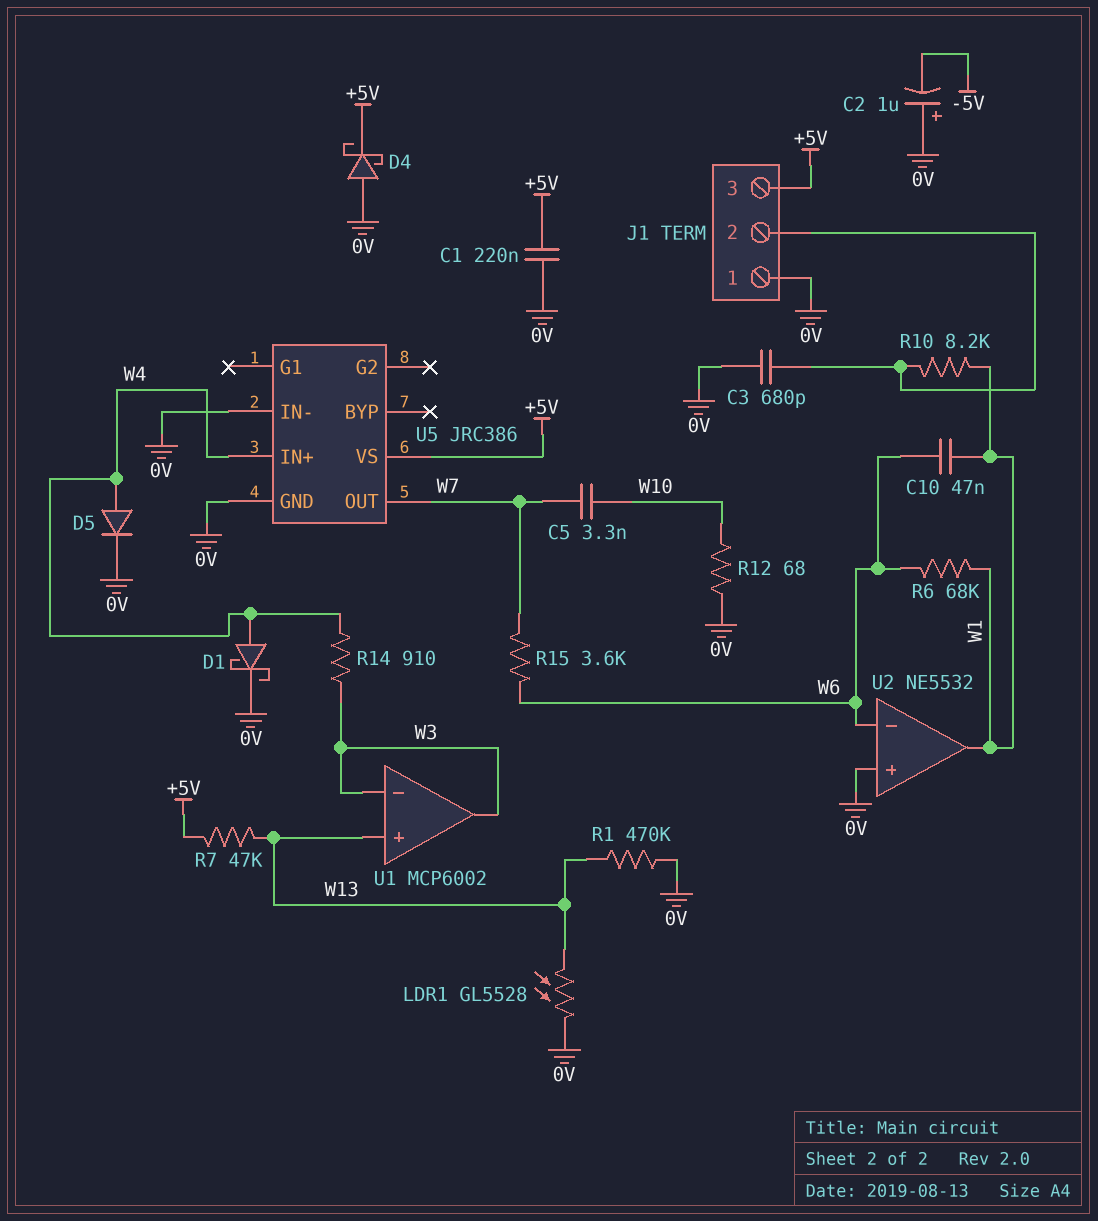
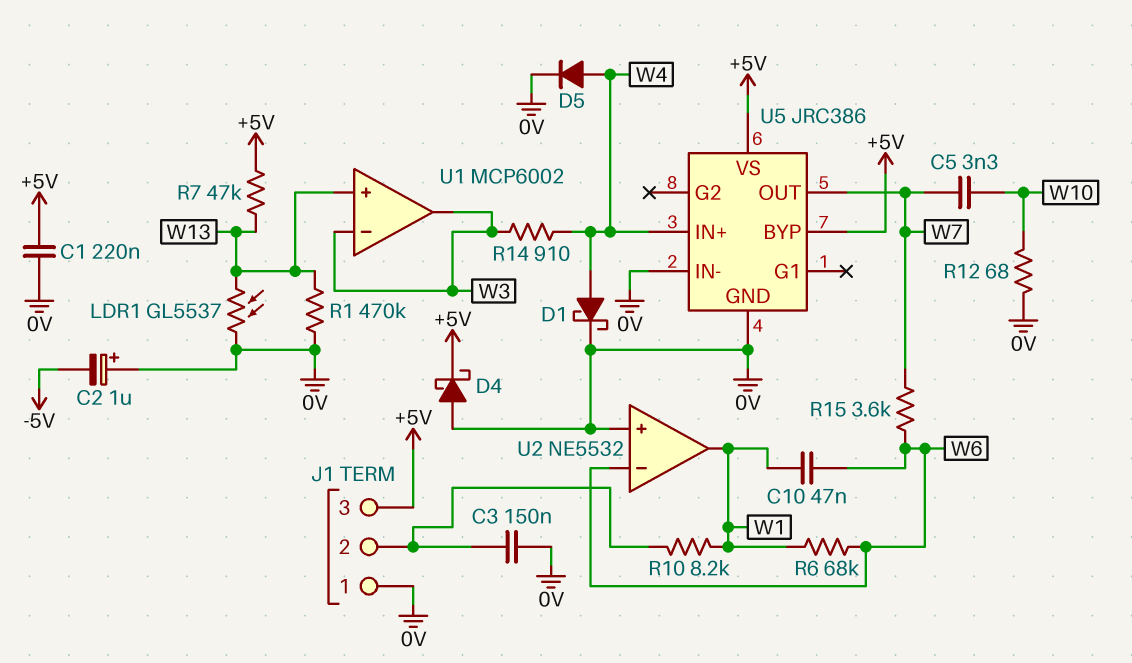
C3: 680pF (0V, J1/2) -> 150nF (0V, J1/2)
LDR1: GL5528 (0V, W13) -> GL5537 (0V, W13)
U5 pin BYP: none -> +5V

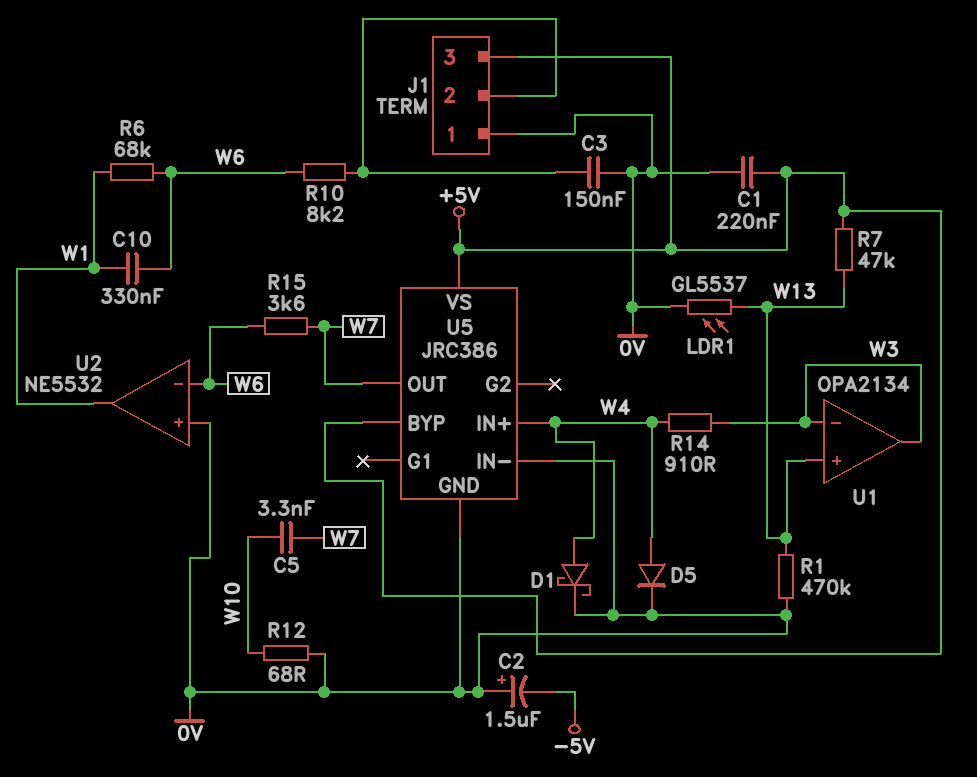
C2: 1uF (plus 0V, minus -5V) -> 1.5uF (plus 0V, minus -5V)
C10: 47nF (W1, W6) -> 330nF (W1, W6)
D4: schottky (A 0V, K +5V) -> none
R10: 8.2k (J1/2, W1) -> 8.2k (J1/2, W6)
U1: MCP6002 -> OPA2134

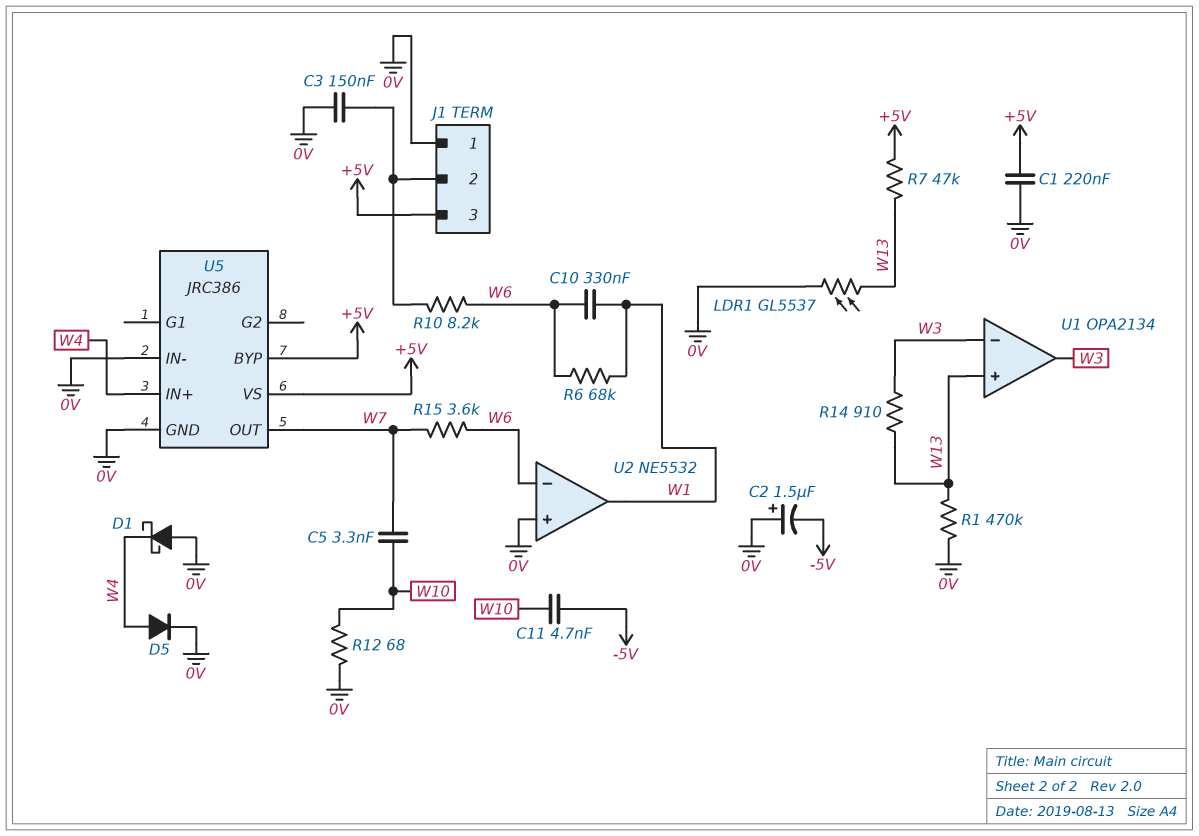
C11: none -> 4.7nF (-5V, W10)
D1: schottky (A W4, K 0V) -> schottky (A 0V, K W4)
R14: 910 (W3, W4) -> 910 (W3, W13)

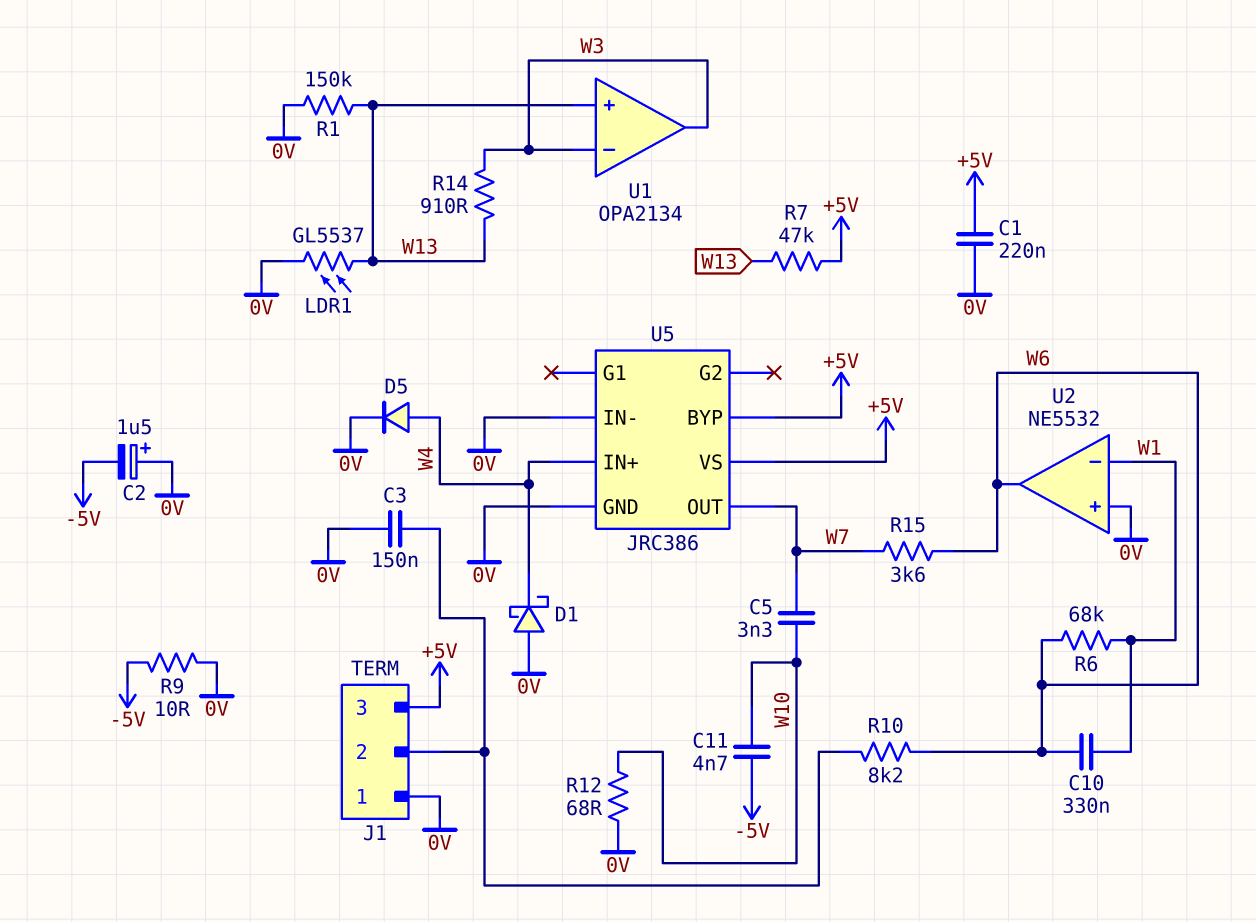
R1: 470k (0V, W13) -> 150k (0V, W13)
R9: none -> 10 (-5V, 0V)
U2 pin in-: W6 -> W1
U2 pin out: W1 -> W6

